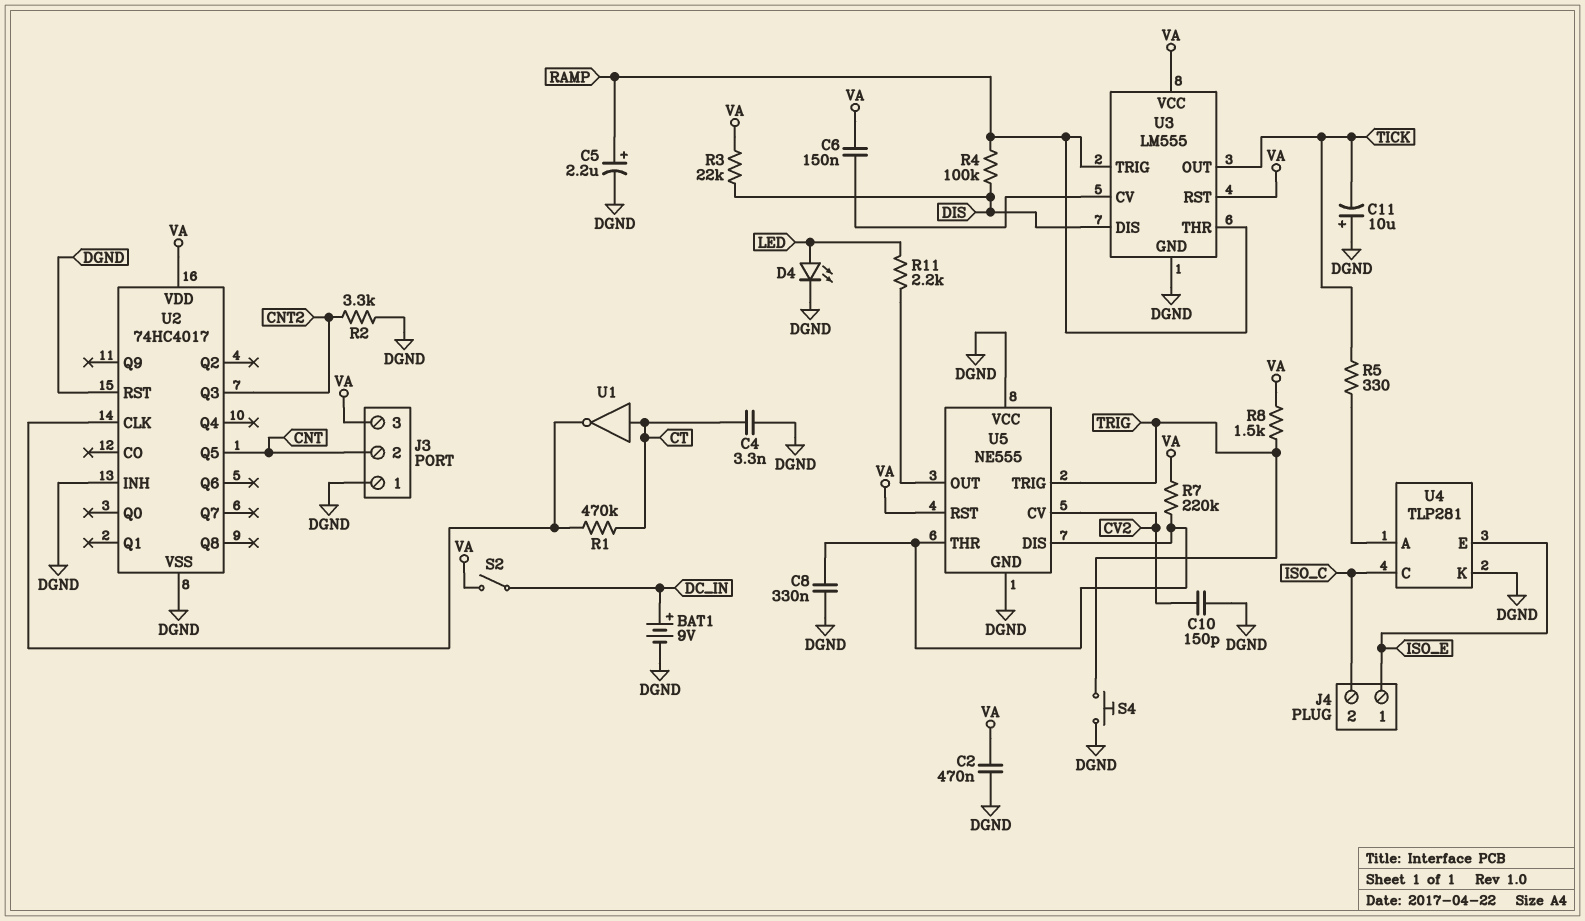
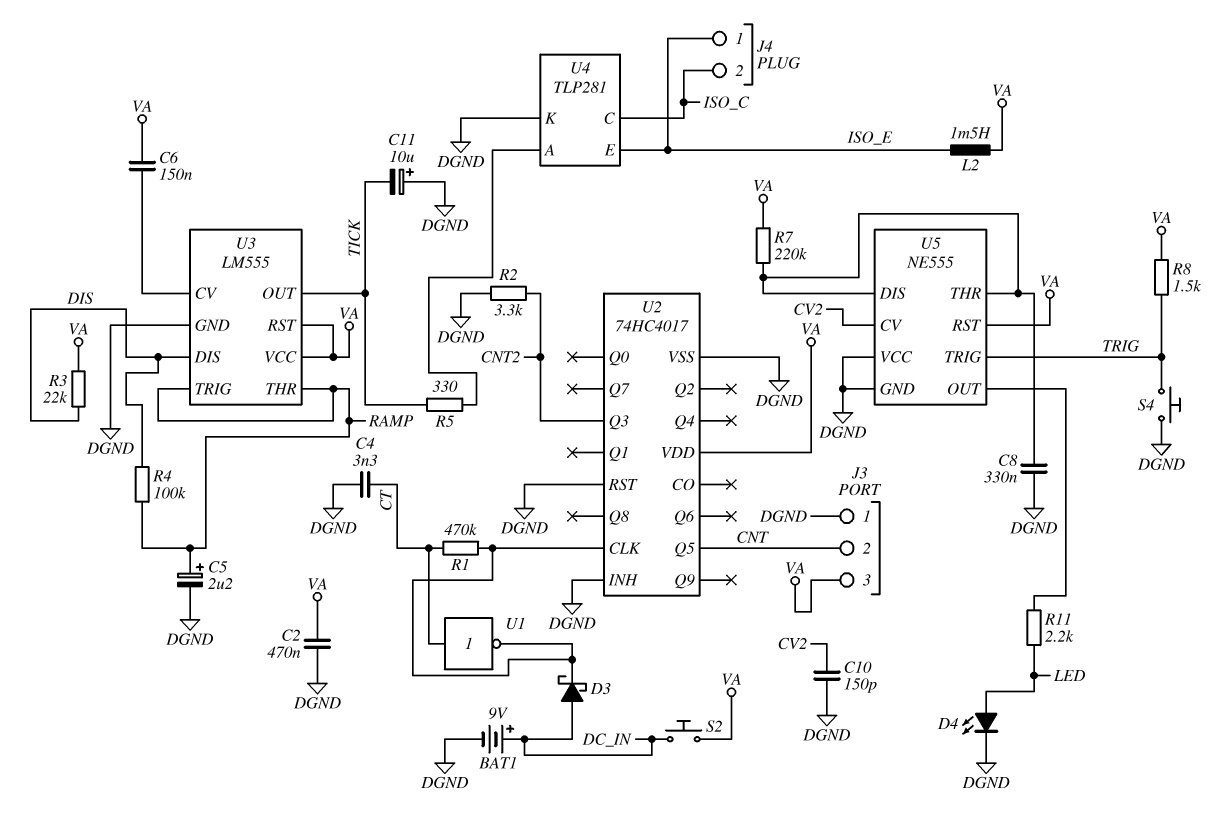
D3: none -> schottky (A DC_IN, K U2/CLK)
L2: none -> 1.5mH (ISO_E, VA)
S2: switch (DC_IN, VA) -> button (DC_IN, VA)

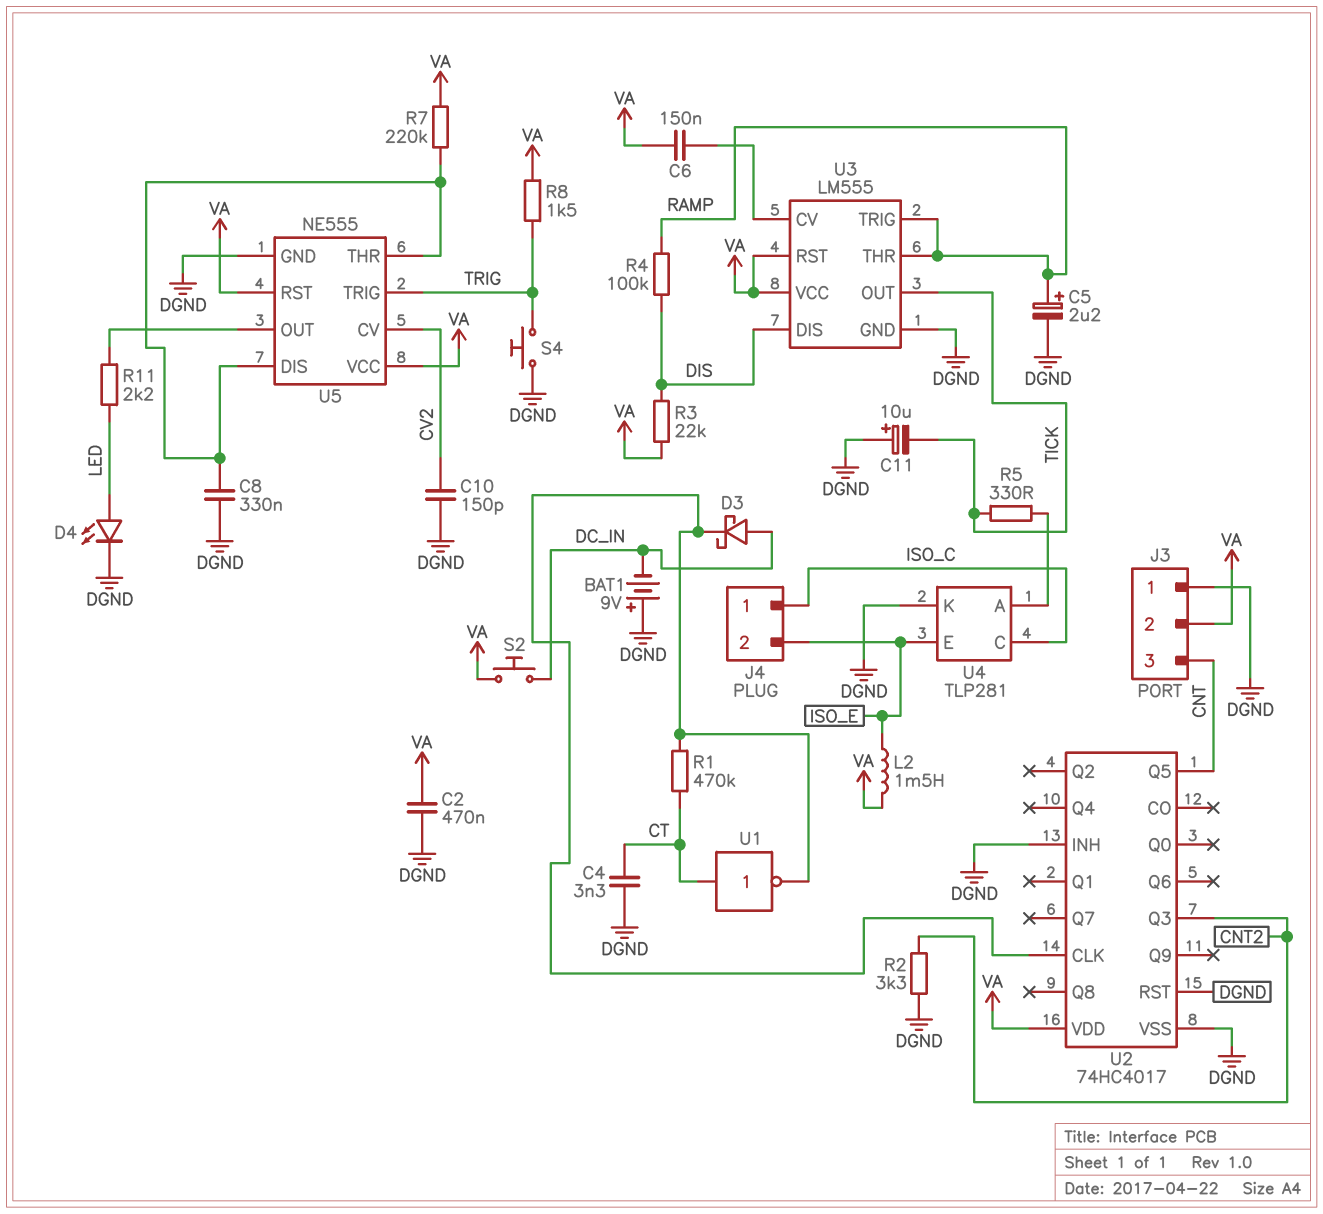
BAT1: 9V (plus DC_IN, minus DGND) -> 9V (plus DGND, minus DC_IN)
J3 pin 2: CNT -> VA
J3 pin 3: VA -> CNT
J4 pin 1: ISO_E -> ISO_C
J4 pin 2: ISO_C -> ISO_E
U5 pin VCC: DGND -> VA

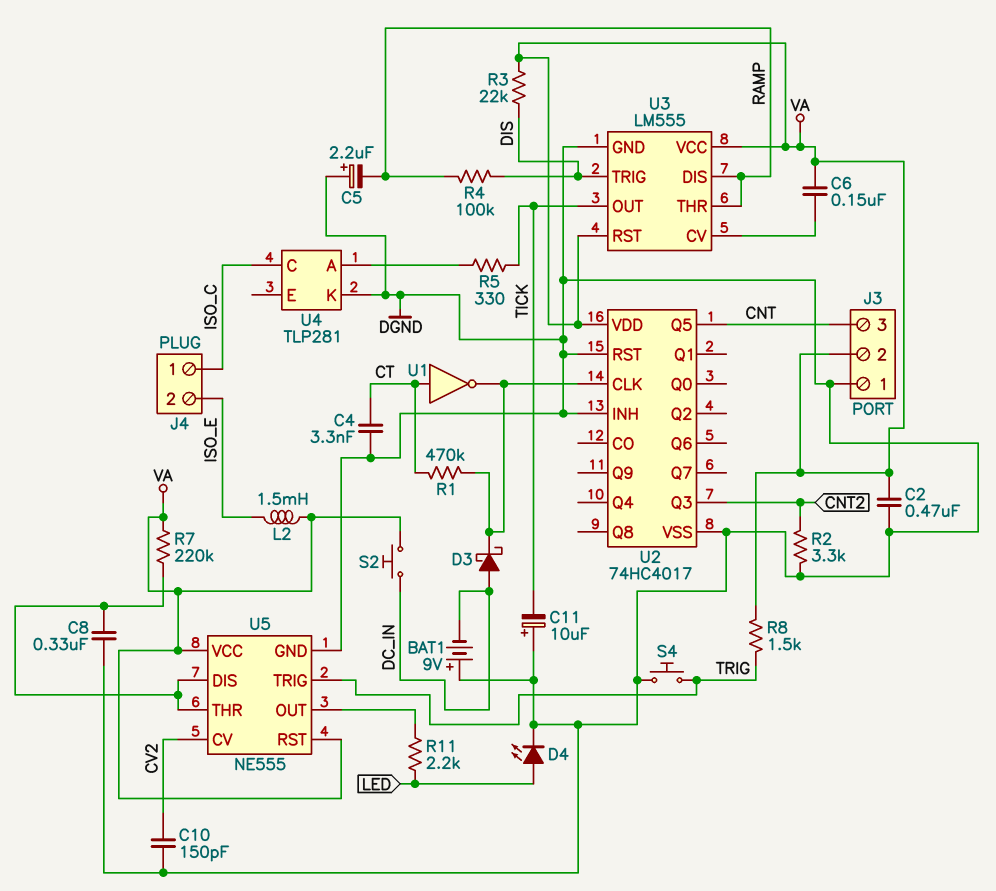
C5: 2.2uF (plus RAMP, minus DGND) -> 2.2uF (plus DGND, minus RAMP)
U3 pin DIS: DIS -> RAMP
U3 pin TRIG: RAMP -> DIS
U4 pin E: ISO_E -> none

